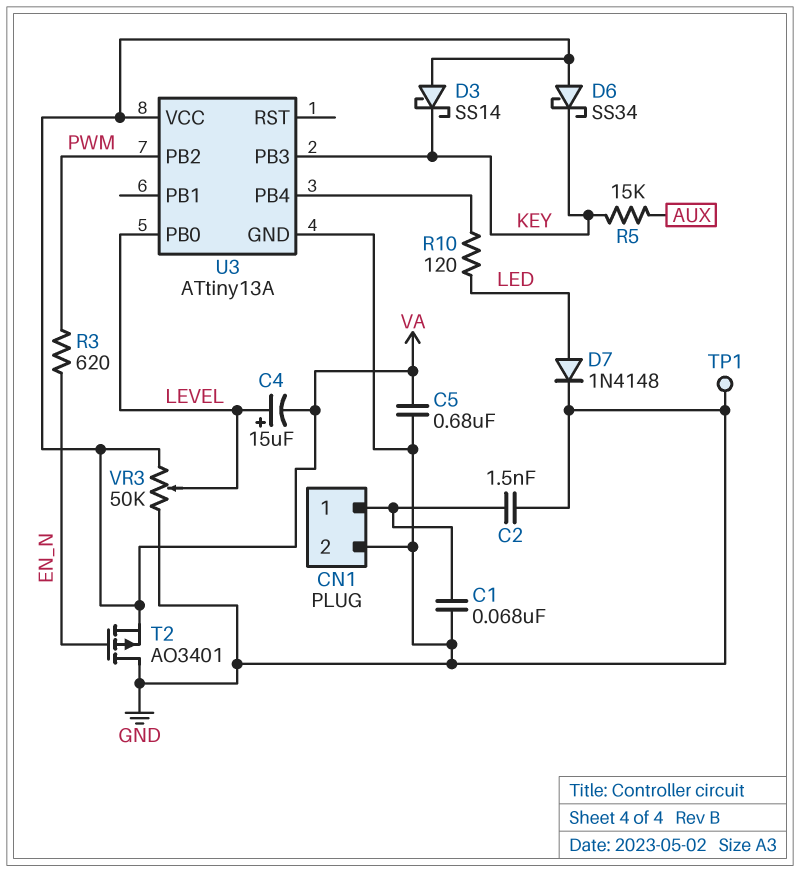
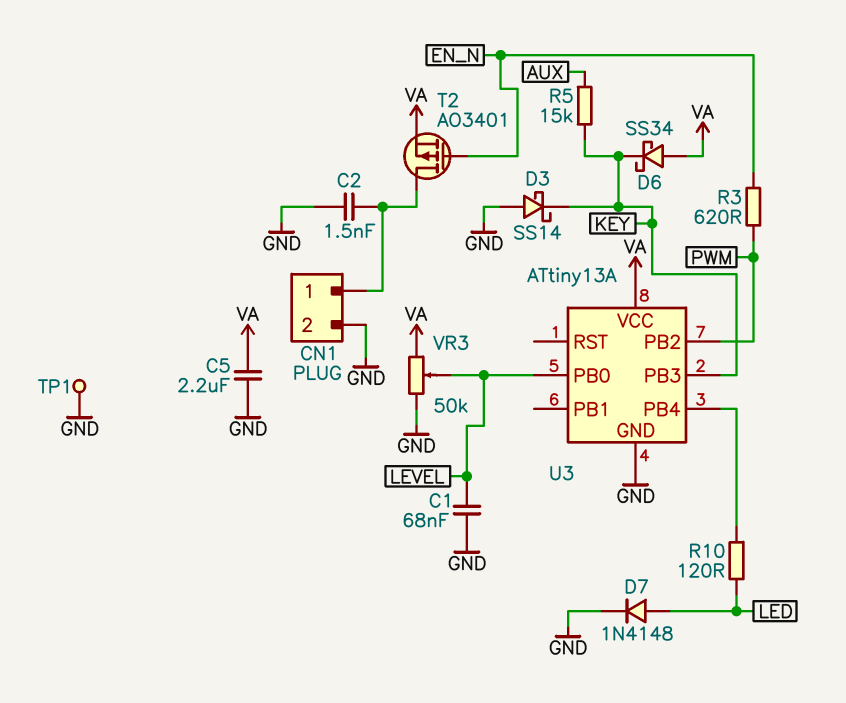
C1: 68nF (CN1/1, GND) -> 68nF (GND, LEVEL)
C4: 15uF (plus LEVEL, minus VA) -> none
C5: 680nF (GND, VA) -> 2.2uF (GND, VA)
D3: schottky SS14 (A VA, K KEY) -> schottky SS14 (A GND, K KEY)
T2: PMOS AO3401 (G EN_N, D GND, S VA) -> PMOS AO3401 (G EN_N, D CN1/1, S VA)

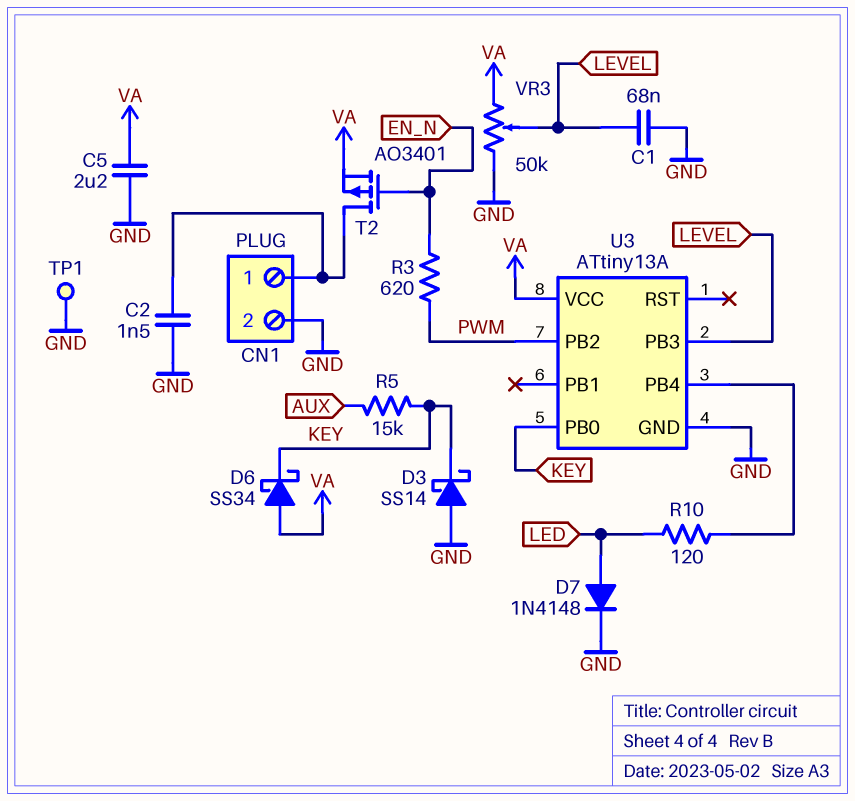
U3 pin PB0: LEVEL -> KEY
U3 pin PB3: KEY -> LEVEL

